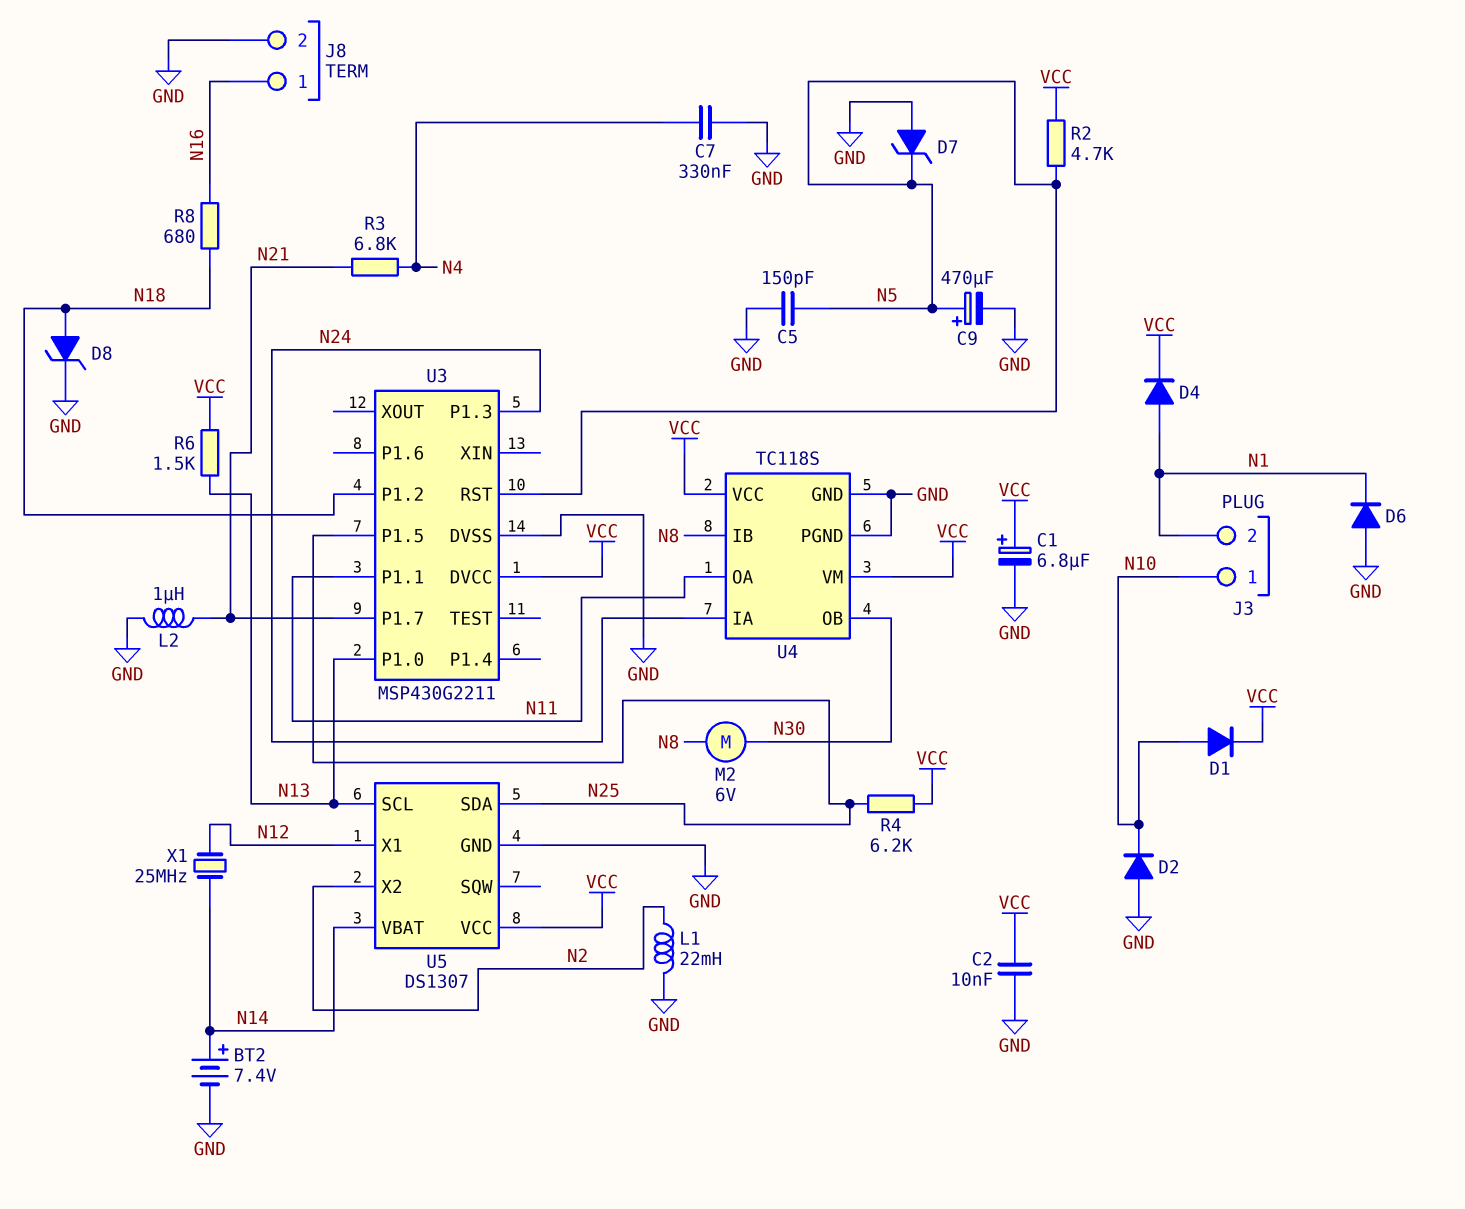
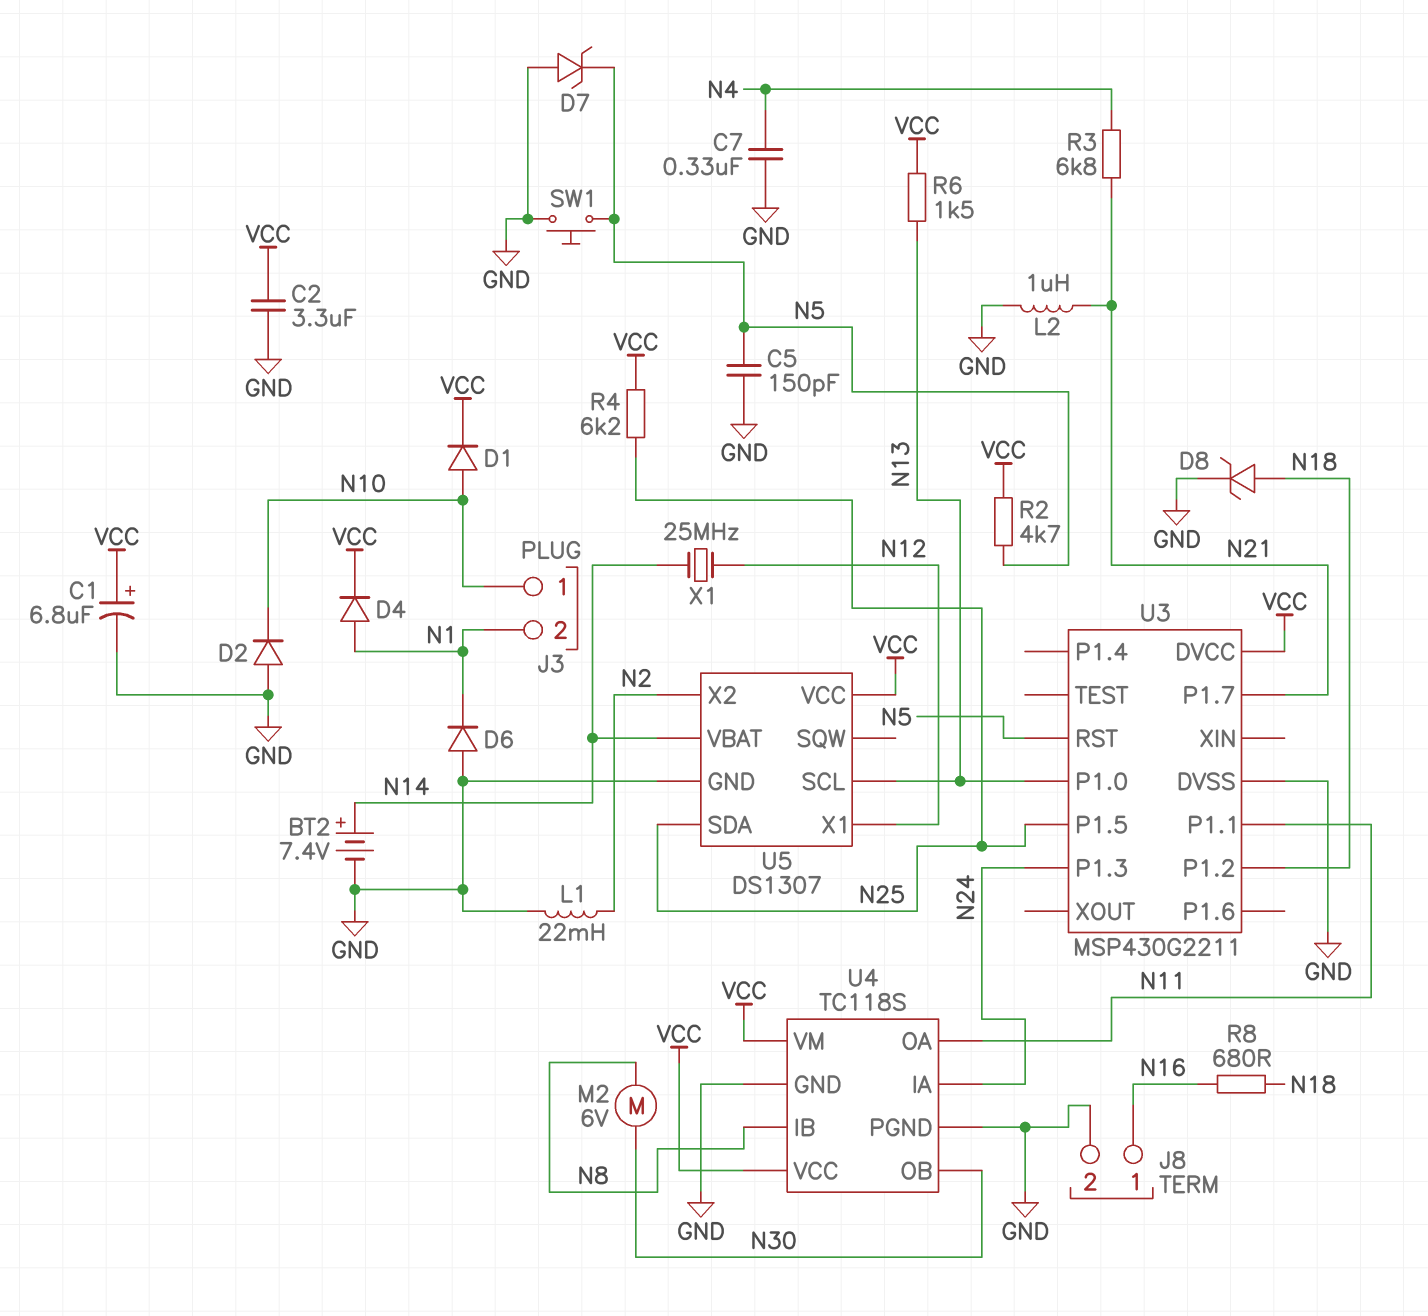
C2: 10nF (GND, VCC) -> 3.3uF (GND, VCC)
C9: 470uF (plus N5, minus GND) -> none
SW1: none -> button (GND, N5)

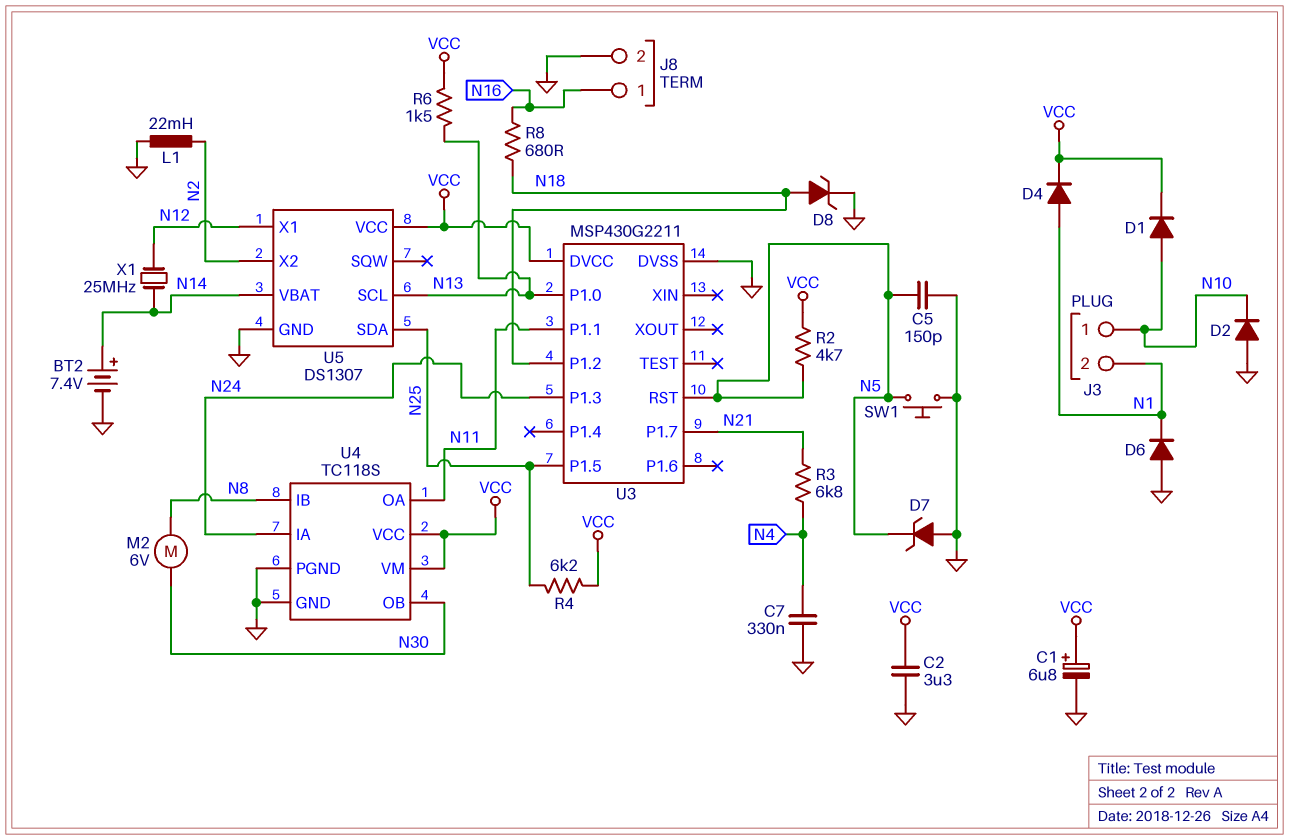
L2: 1uH (GND, N21) -> none

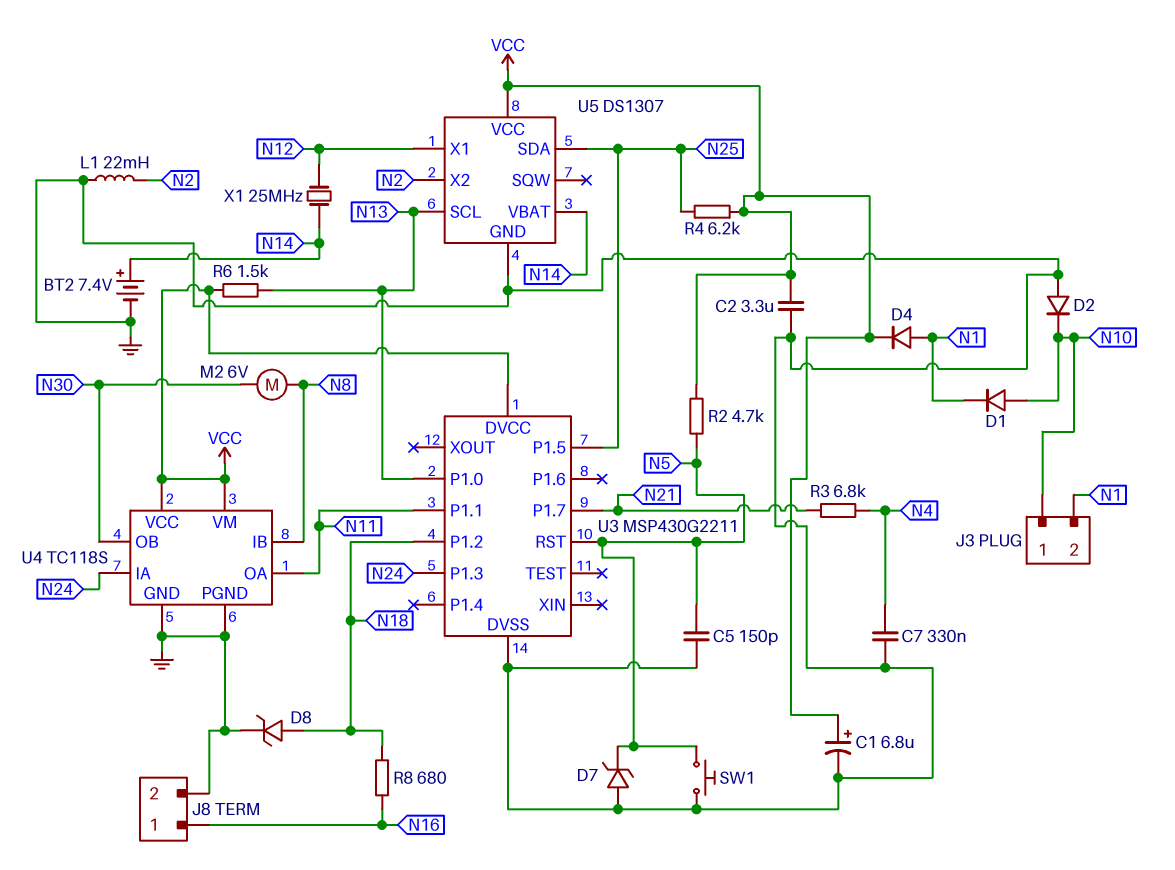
D1: diode (A N10, K VCC) -> diode (A N10, K N1)
D6: diode (A GND, K N1) -> none

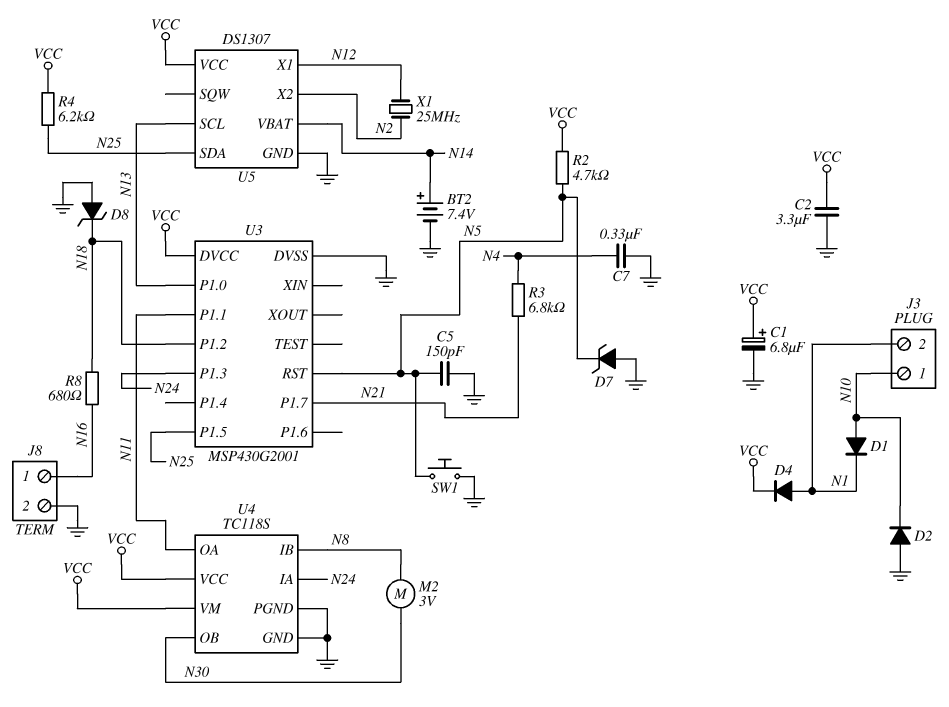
D8: zener (A N18, K GND) -> zener (A GND, K N18)
L1: 22mH (GND, N2) -> none
M2: motor 6V (N8, N30) -> motor 3V (N8, N30)
R6: 1.5k (N13, VCC) -> none
U3: MSP430G2211 -> MSP430G2001
X1: 25MHz (N12, N14) -> 25MHz (N2, N12)

